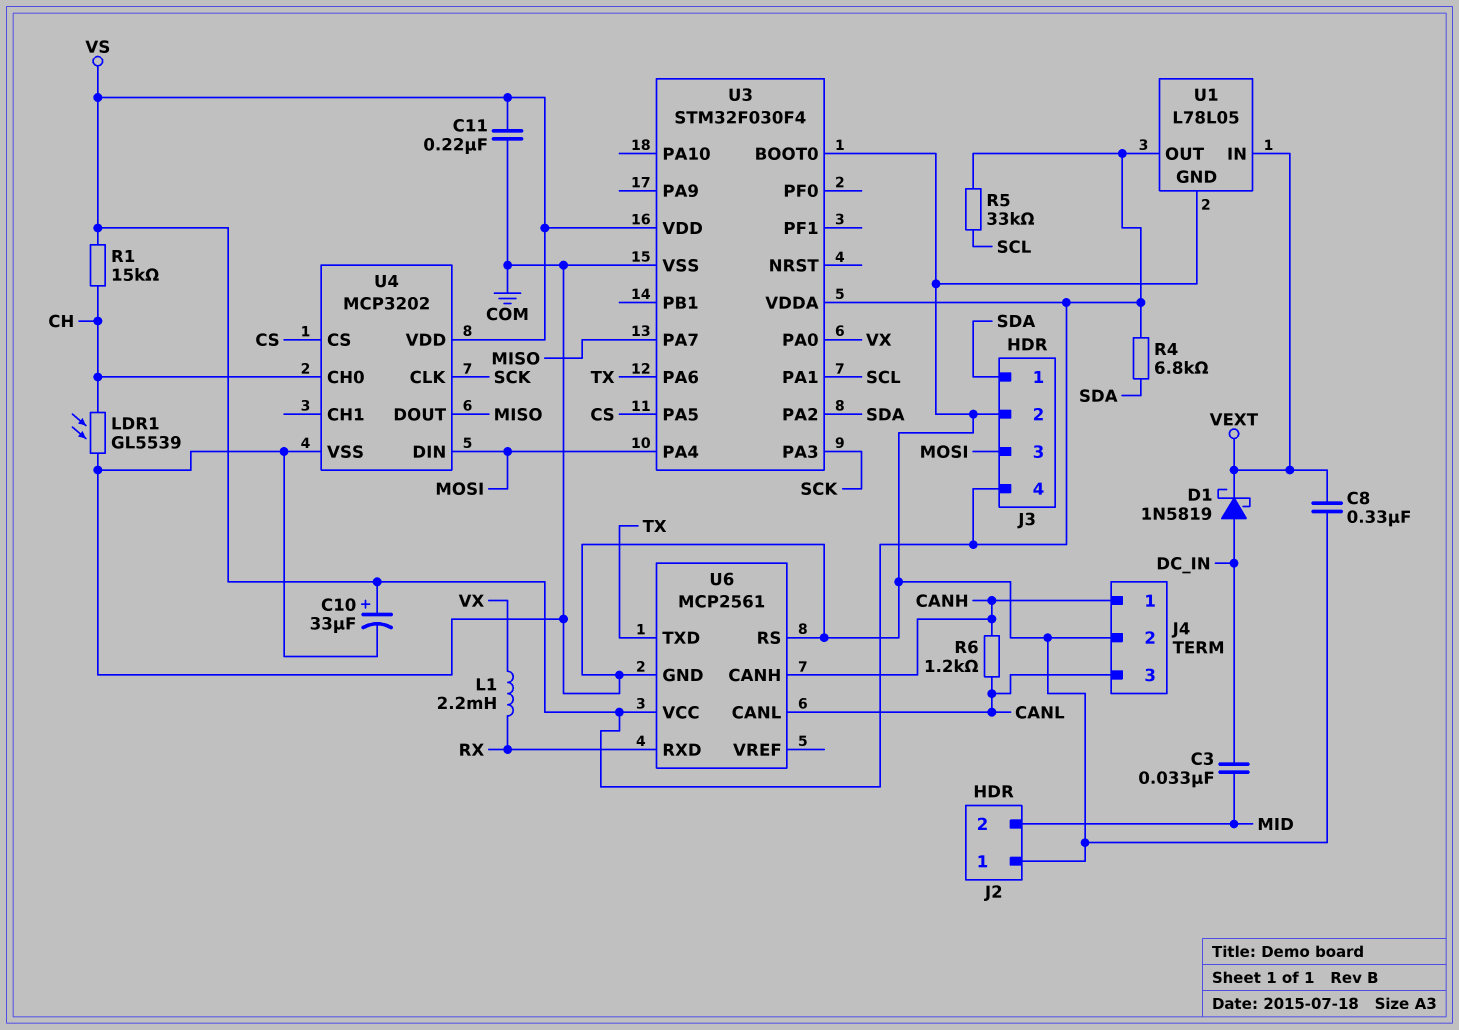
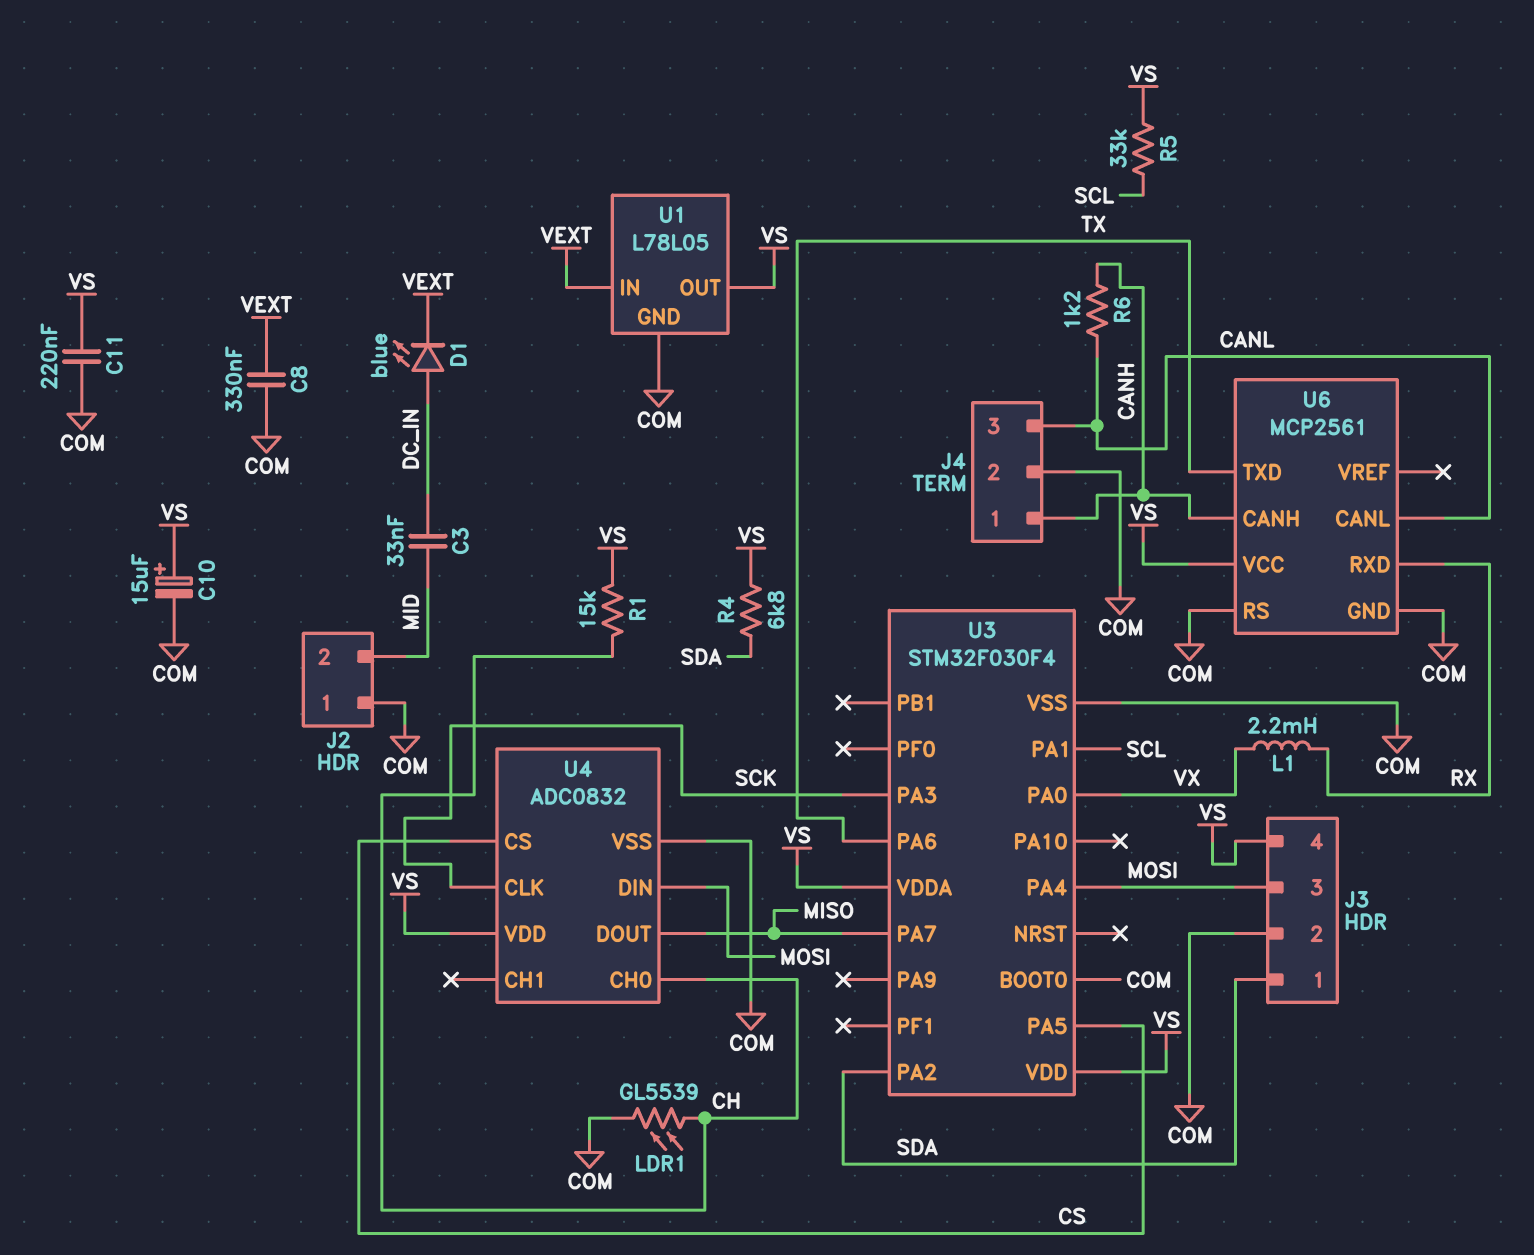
C10: 33uF (plus VS, minus COM) -> 15uF (plus VS, minus COM)
D1: schottky 1N5819 (A DC_IN, K VEXT) -> LED blue (A DC_IN, K VEXT)
U4: MCP3202 -> ADC0832

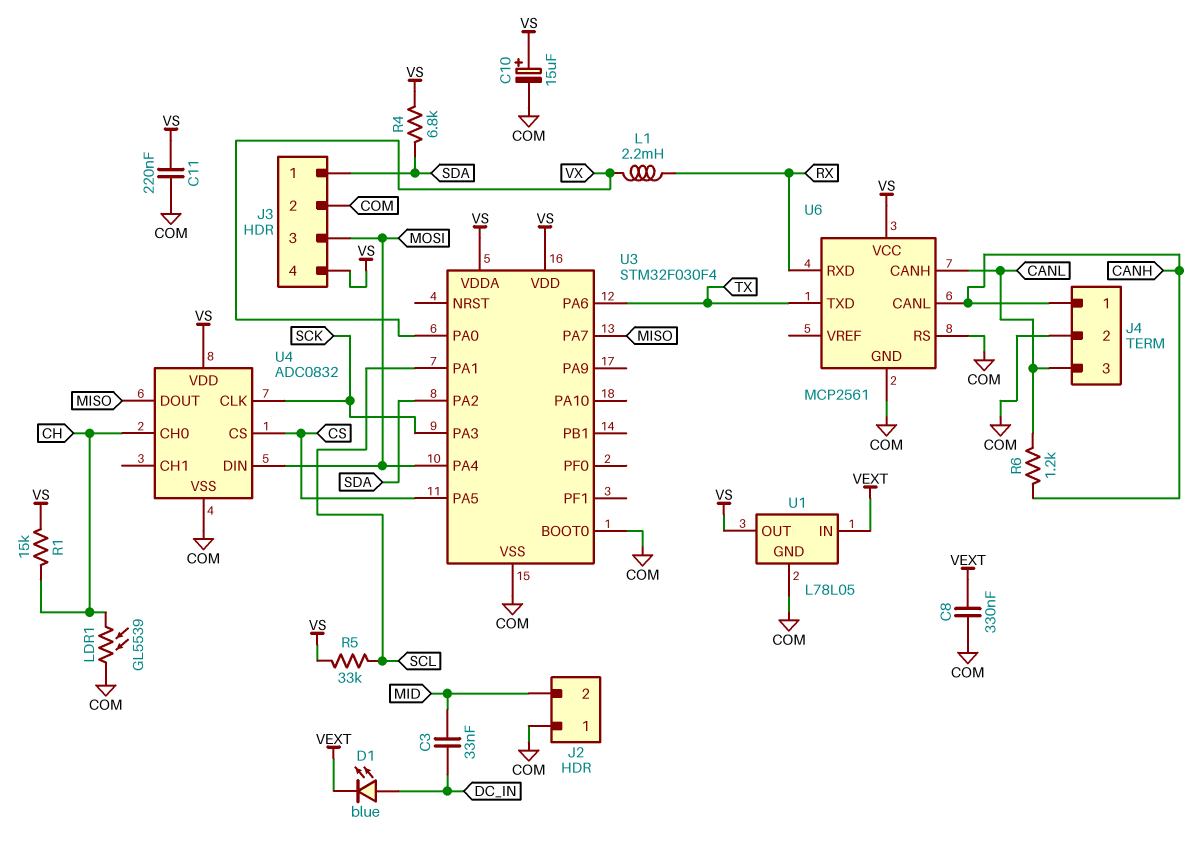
U6 pin CANH: CANH -> CANL
U6 pin CANL: CANL -> CANH

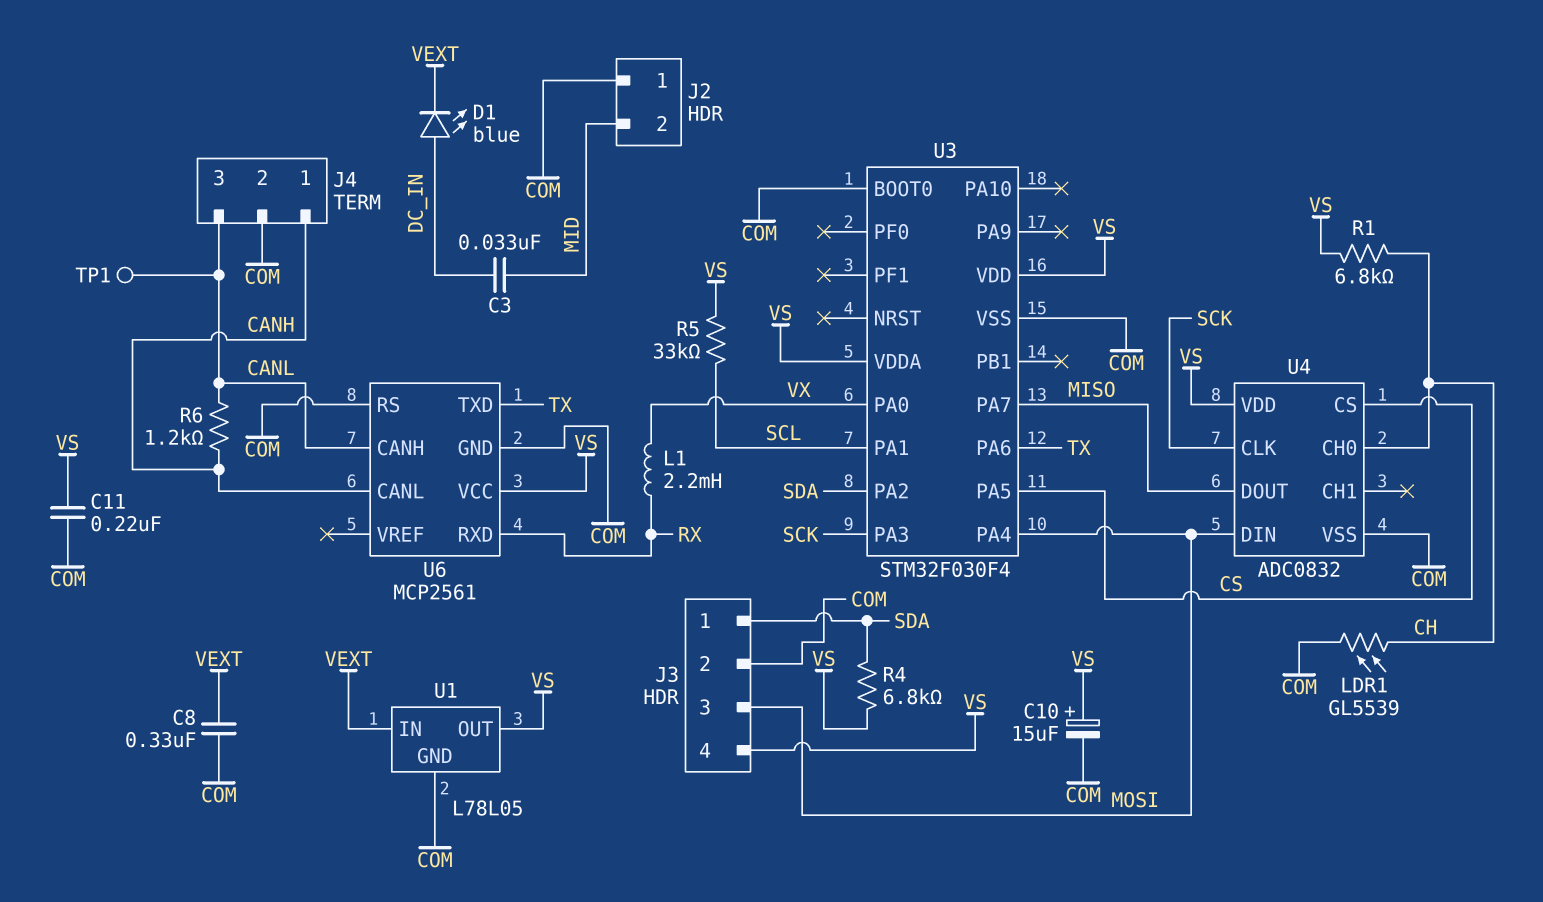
R1: 15k (CH, VS) -> 6.8k (CH, VS)
TP1: none -> test point (CANL)

